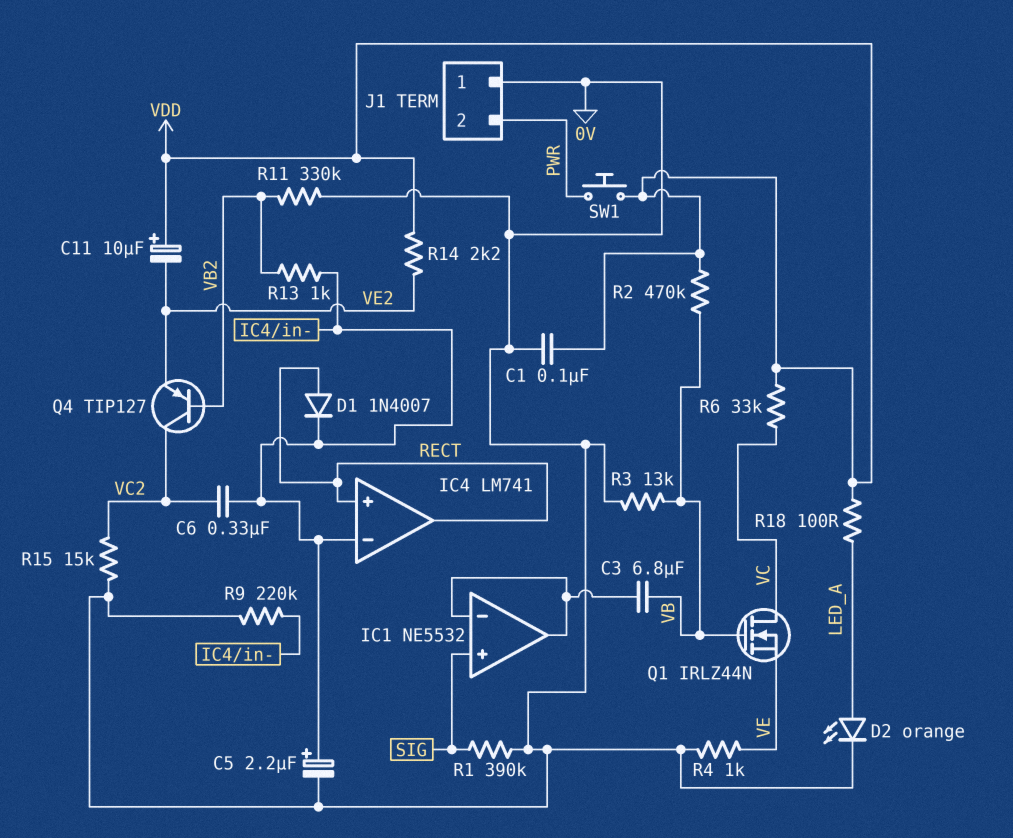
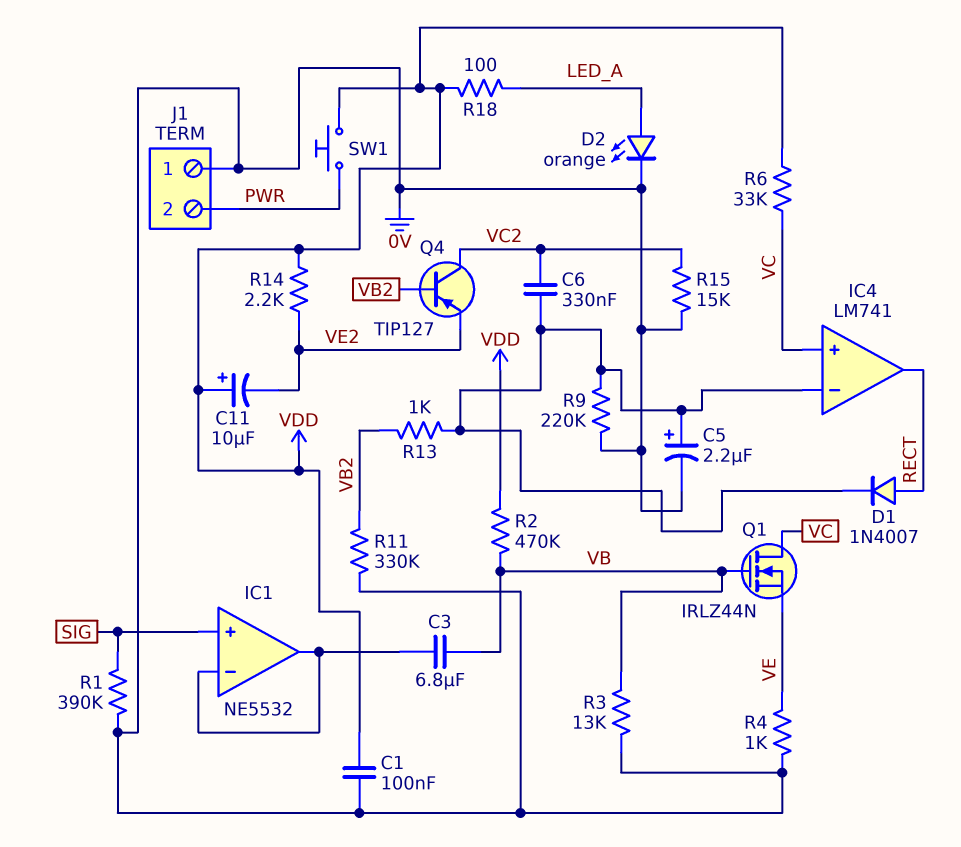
IC4 pin in+: RECT -> VC

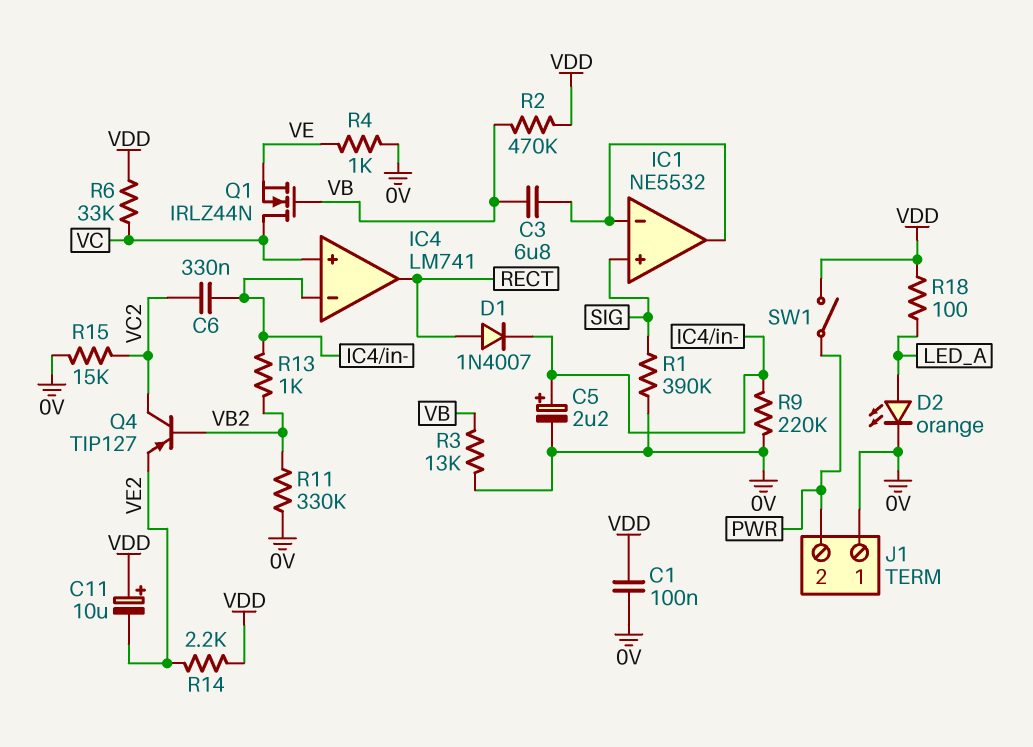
SW1: button (PWR, VDD) -> switch (PWR, VDD)

